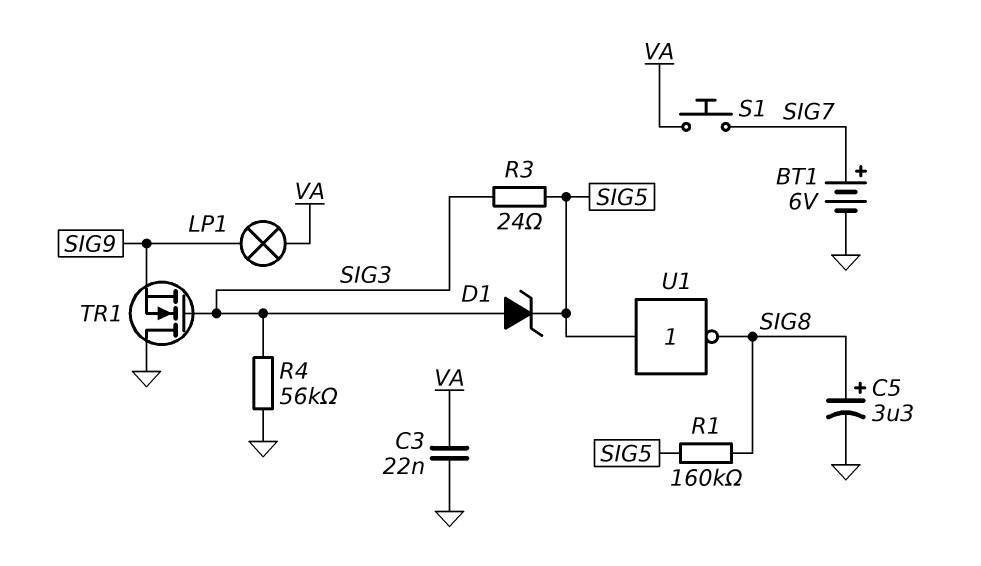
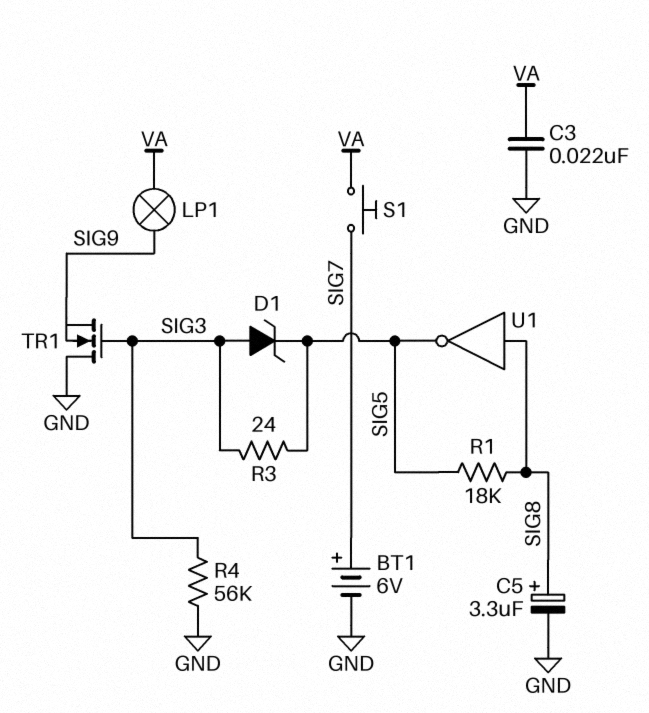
R1: 160k (SIG5, SIG8) -> 18k (SIG5, SIG8)
U1: NOT (in SIG5, out SIG8) -> NOT (in SIG8, out SIG5)

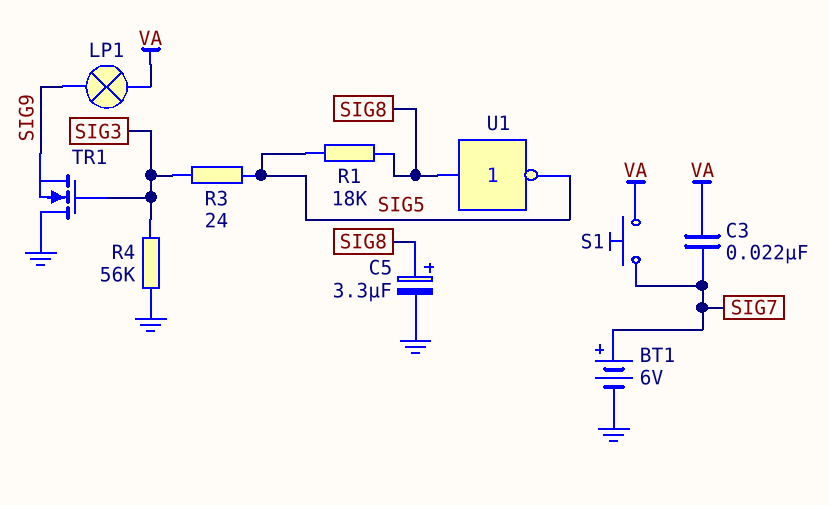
C3: 22nF (GND, VA) -> 22nF (SIG7, VA)
D1: zener (A SIG3, K SIG5) -> none

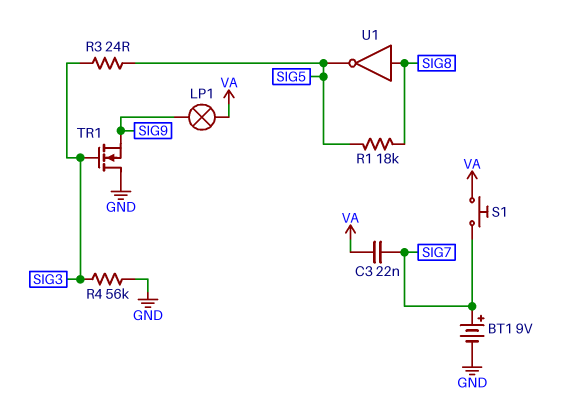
BT1: 6V (plus SIG7, minus GND) -> 9V (plus SIG7, minus GND)
C5: 3.3uF (plus SIG8, minus GND) -> none

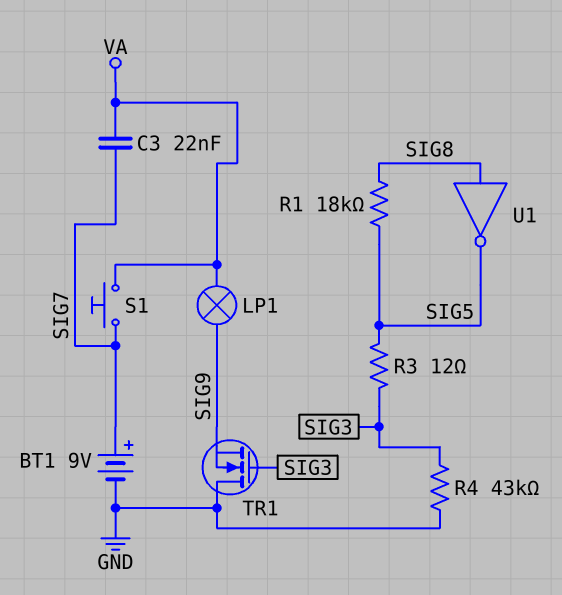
R3: 24 (SIG3, SIG5) -> 12 (SIG3, SIG5)
R4: 56k (GND, SIG3) -> 43k (GND, SIG3)

